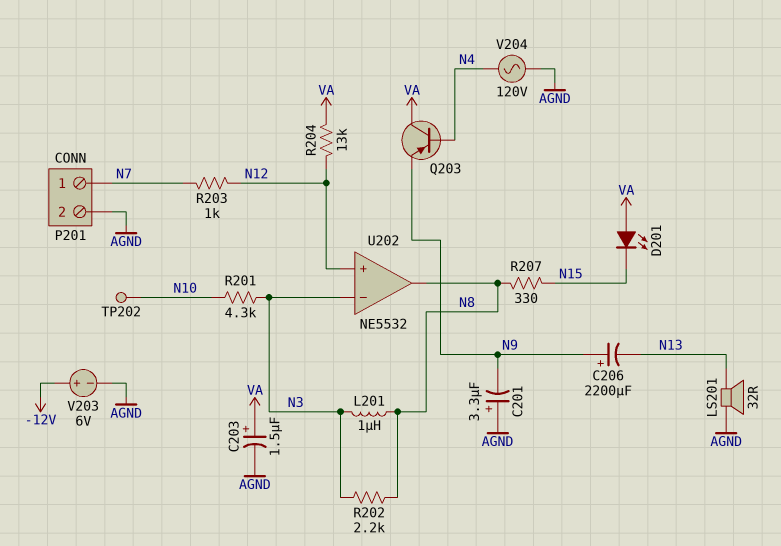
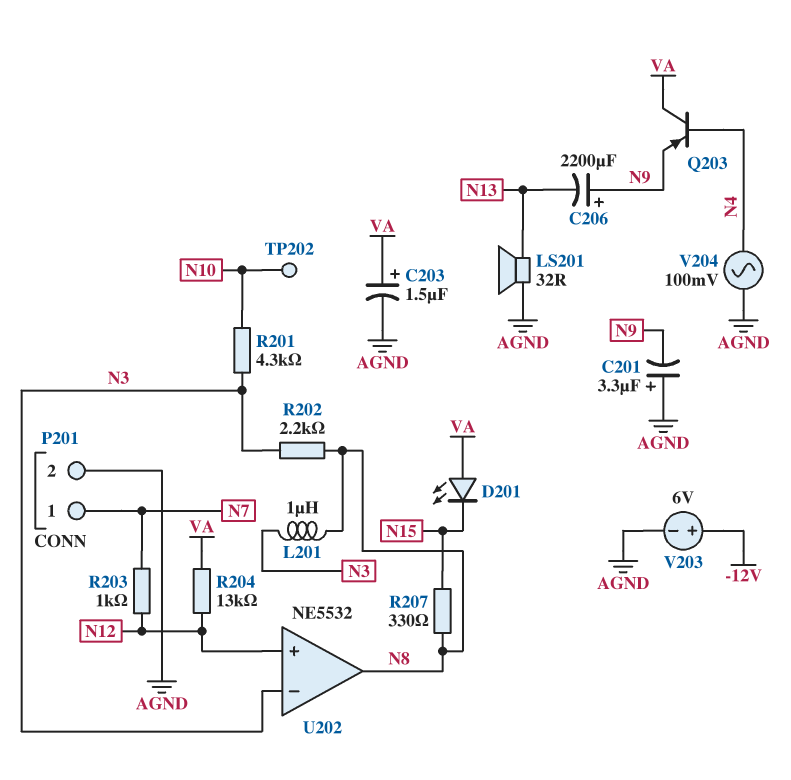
V204: AC 120V (AGND, N4) -> AC 100mV (AGND, N4)

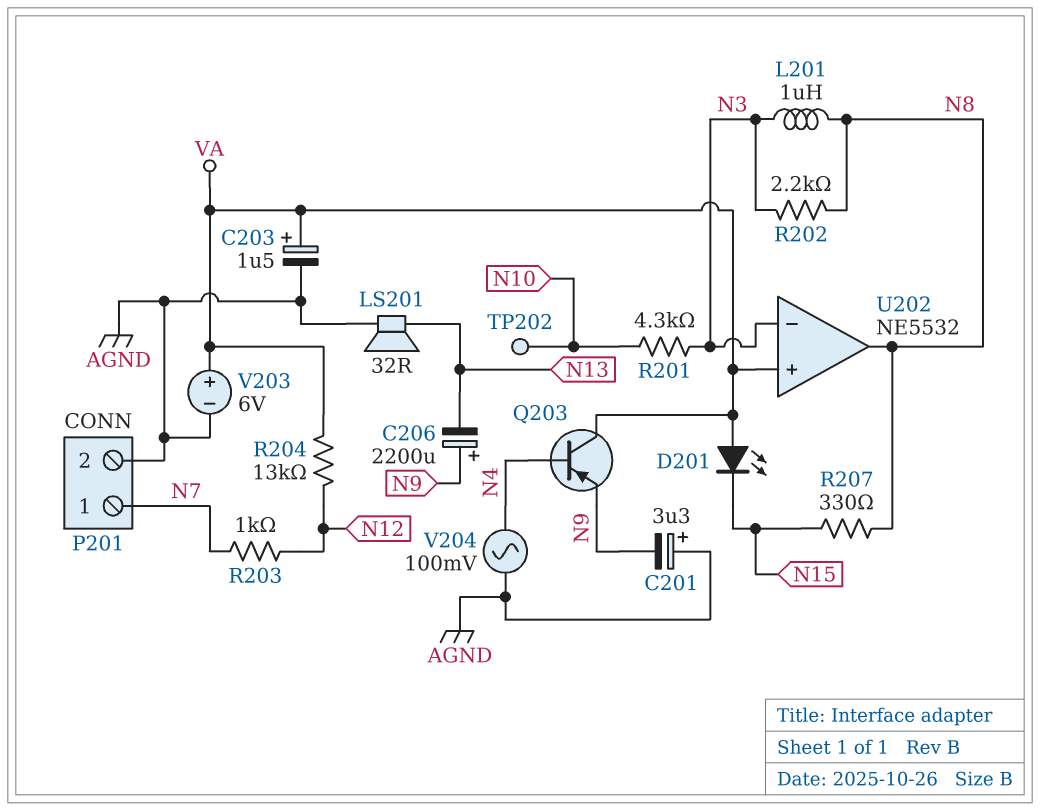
U202 pin in+: N12 -> VA
V203: 6V (plus -12V, minus AGND) -> 6V (plus VA, minus AGND)

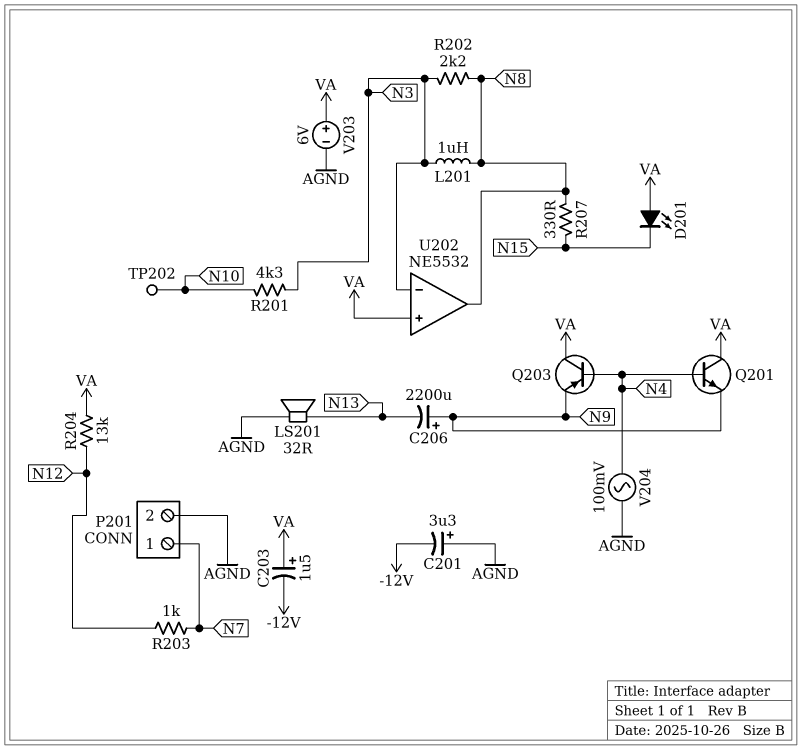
C201: 3.3uF (plus AGND, minus N9) -> 3.3uF (plus AGND, minus -12V)
C203: 1.5uF (plus VA, minus AGND) -> 1.5uF (plus VA, minus -12V)
Q201: none -> NPN (B N4, C VA, E N9)

